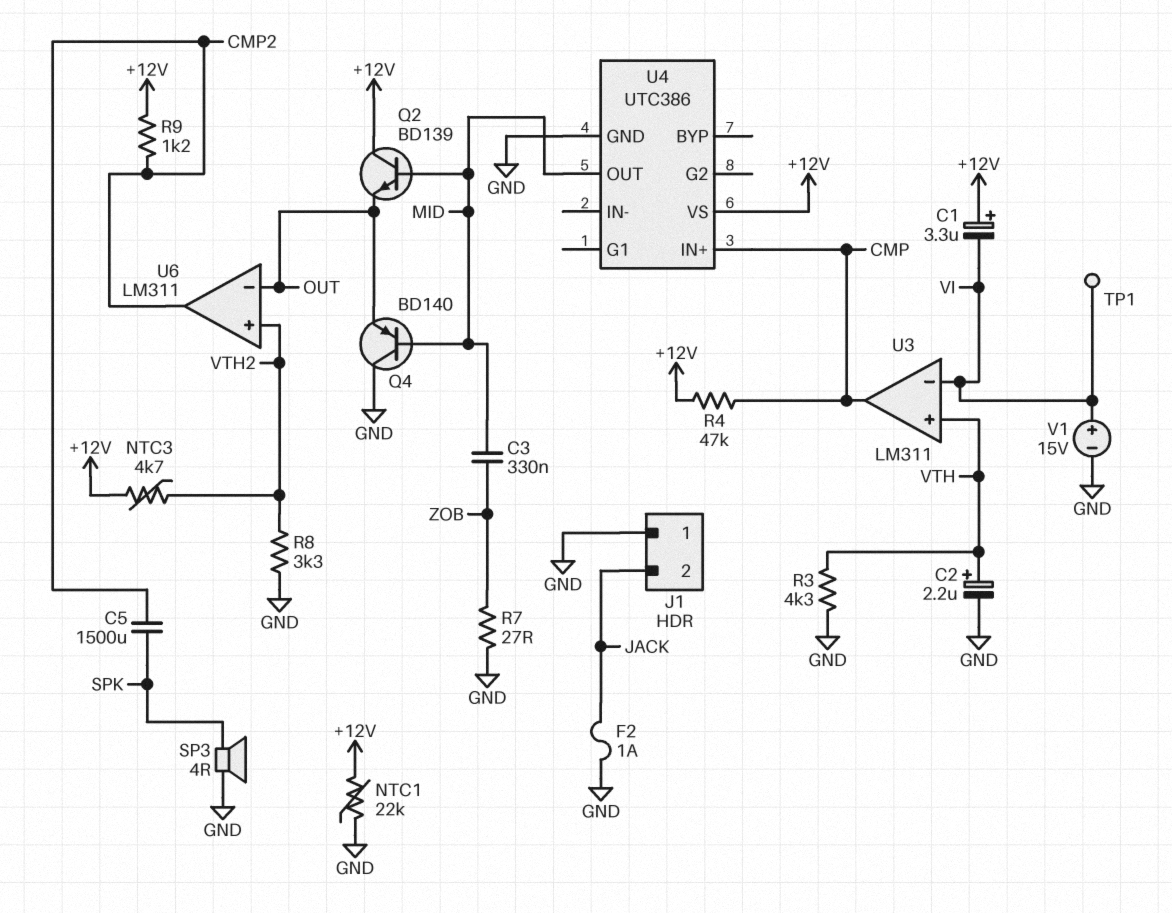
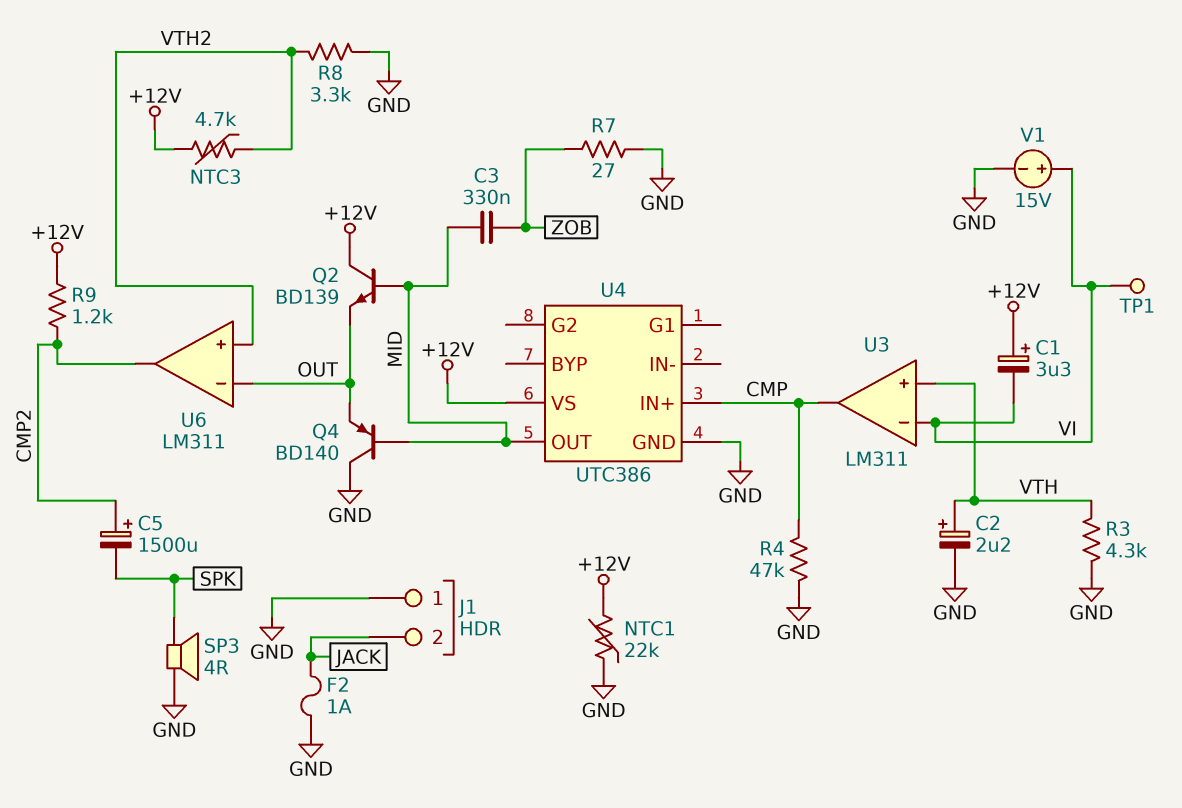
C5: 1500uF (CMP2, SPK) -> 1500uF (plus CMP2, minus SPK)
R4: 47k (+12V, CMP) -> 47k (CMP, GND)

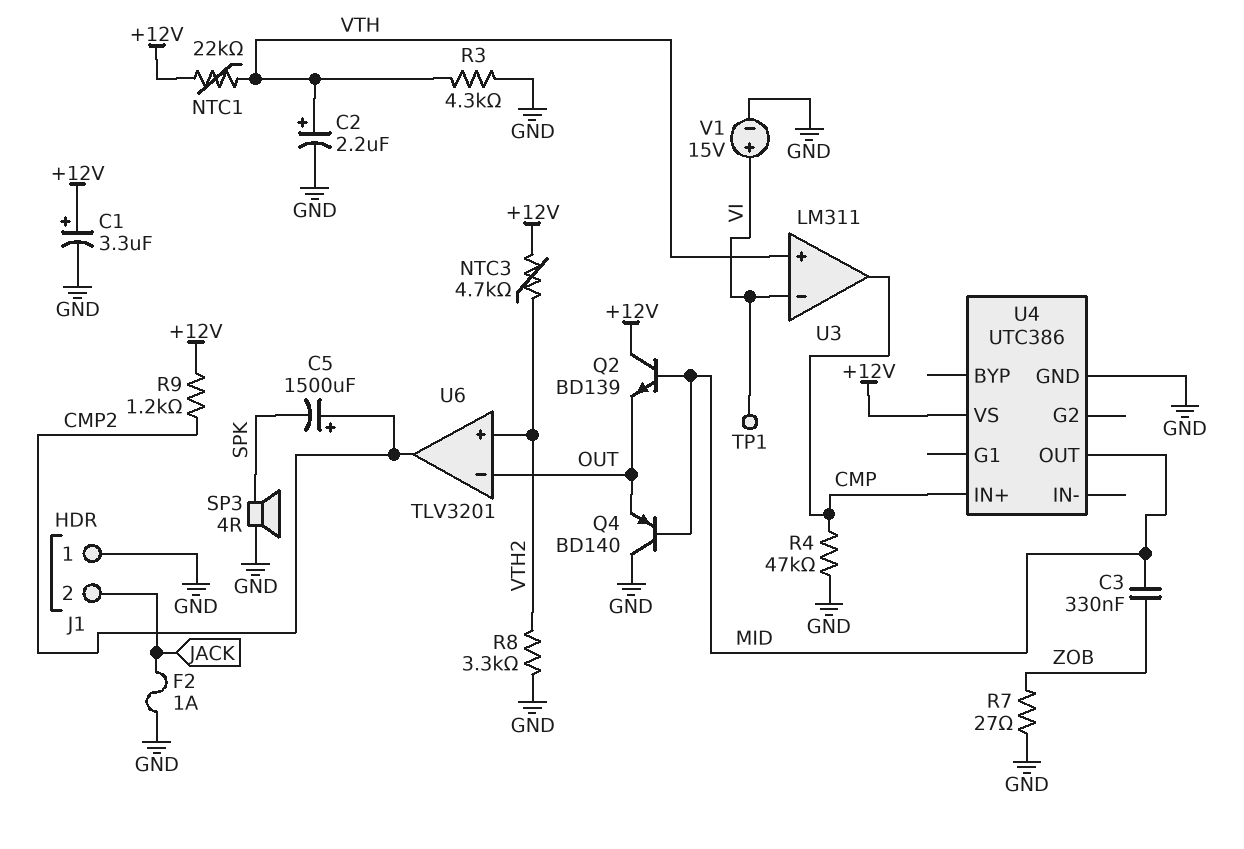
C1: 3.3uF (plus +12V, minus VI) -> 3.3uF (plus +12V, minus GND)
NTC1: 22k (+12V, GND) -> 22k (+12V, VTH)
U6: LM311 -> TLV3201

